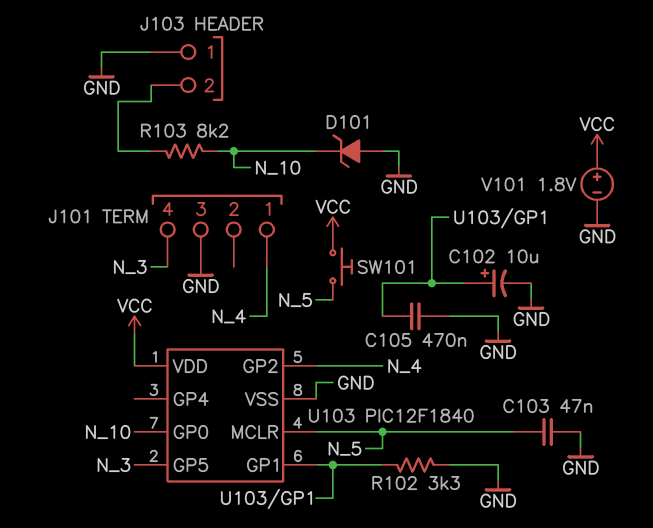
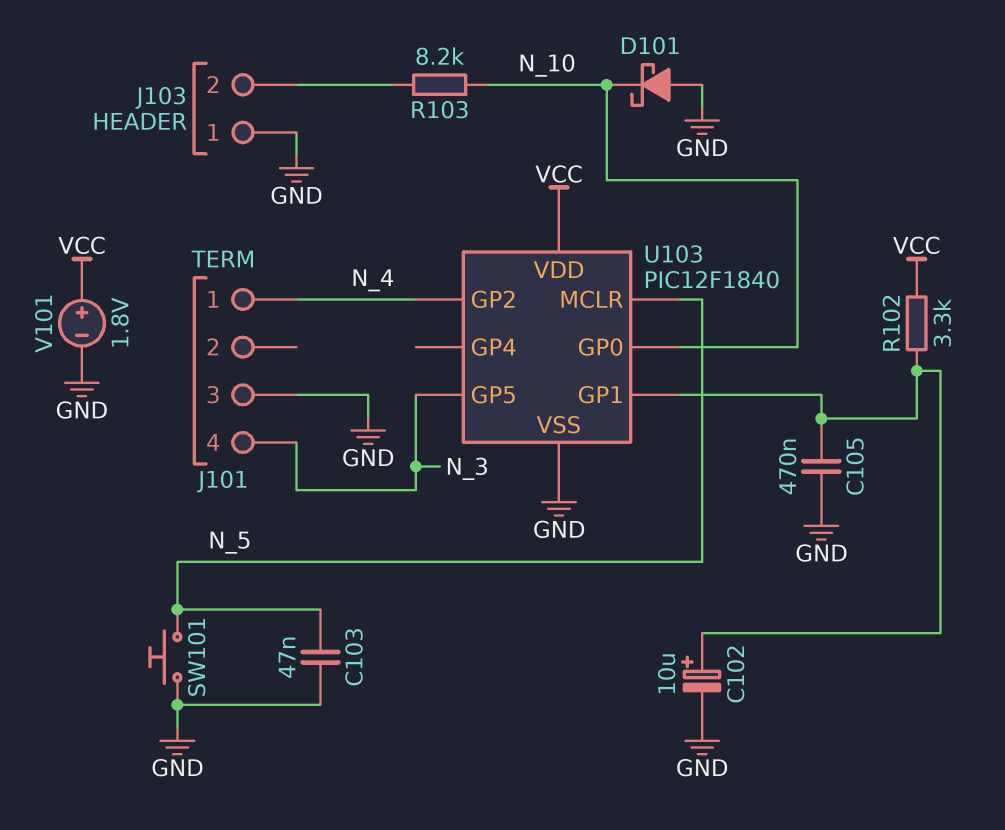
D101: zener (A GND, K N_10) -> schottky (A GND, K N_10)
R102: 3.3k (GND, U103/GP1) -> 3.3k (U103/GP1, VCC)
SW101: button (N_5, VCC) -> button (GND, N_5)

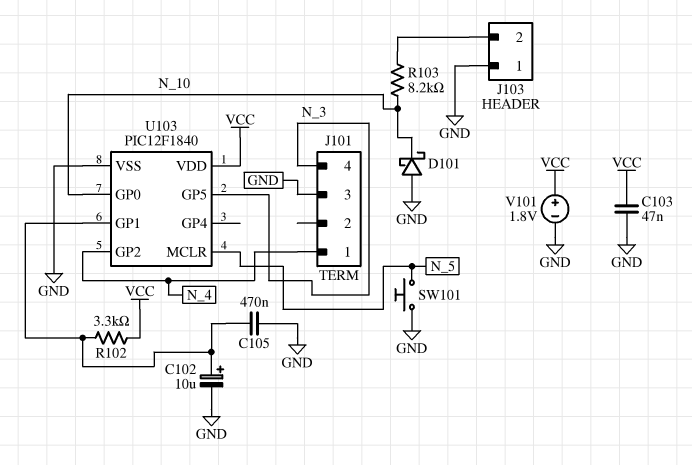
C103: 47nF (GND, N_5) -> 47nF (GND, VCC)

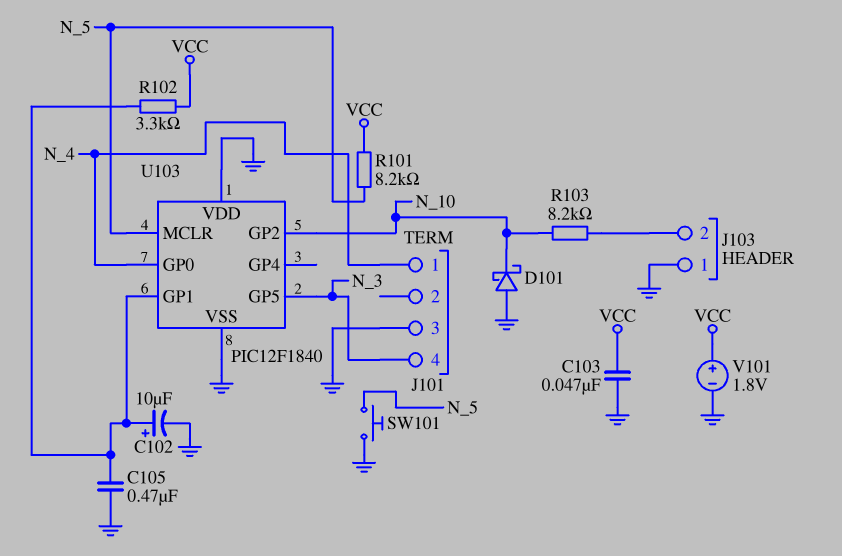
R101: none -> 8.2k (N_5, VCC)
U103 pin GP0: N_10 -> N_4
U103 pin GP2: N_4 -> N_10
U103 pin VDD: VCC -> GND

